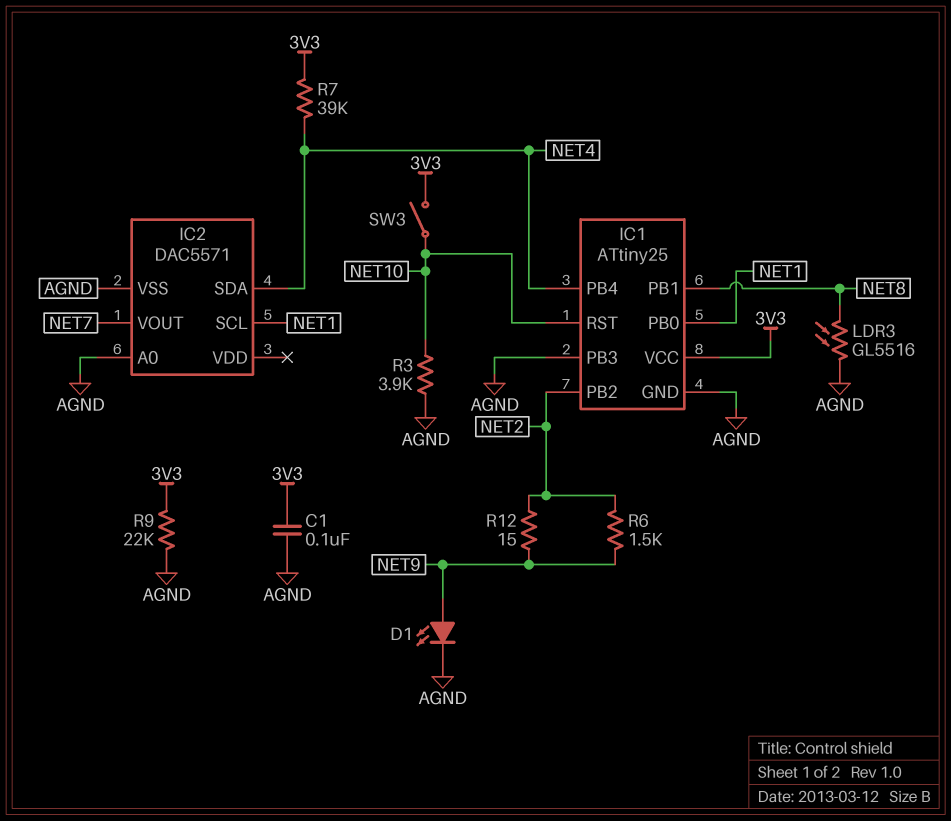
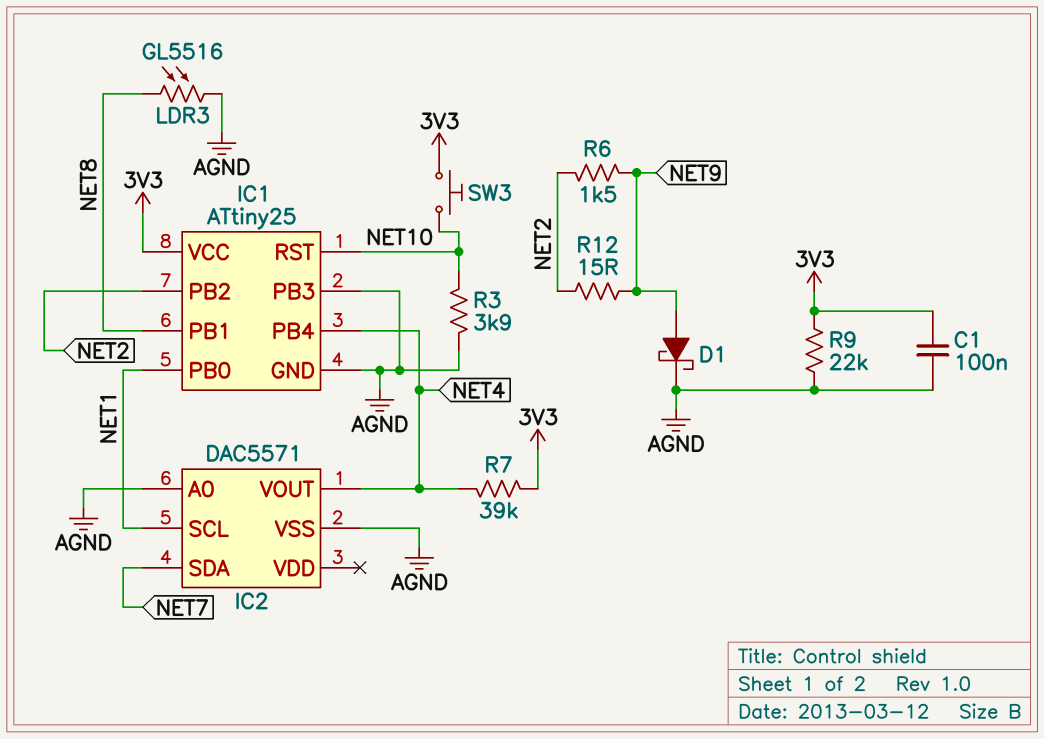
D1: LED (A NET9, K AGND) -> schottky (A NET9, K AGND)
IC2 pin SDA: NET4 -> NET7
IC2 pin VOUT: NET7 -> NET4
SW3: switch (3V3, NET10) -> button (3V3, NET10)

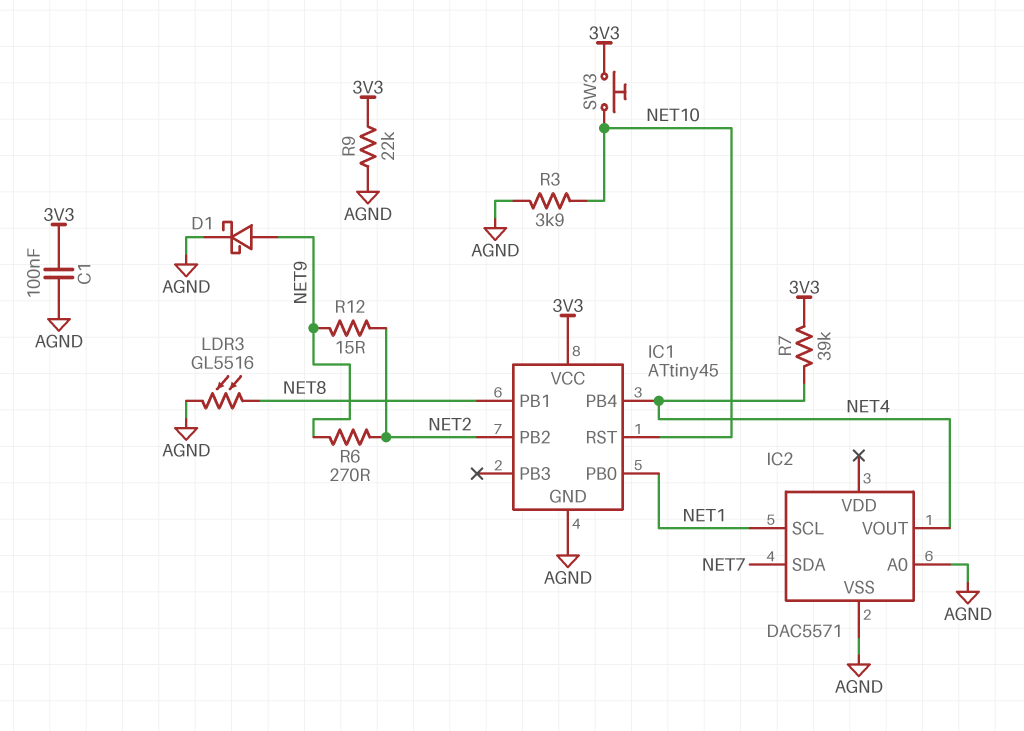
IC1: ATtiny25 -> ATtiny45
IC1 pin PB3: AGND -> none
R6: 1.5k (NET2, NET9) -> 270 (NET2, NET9)

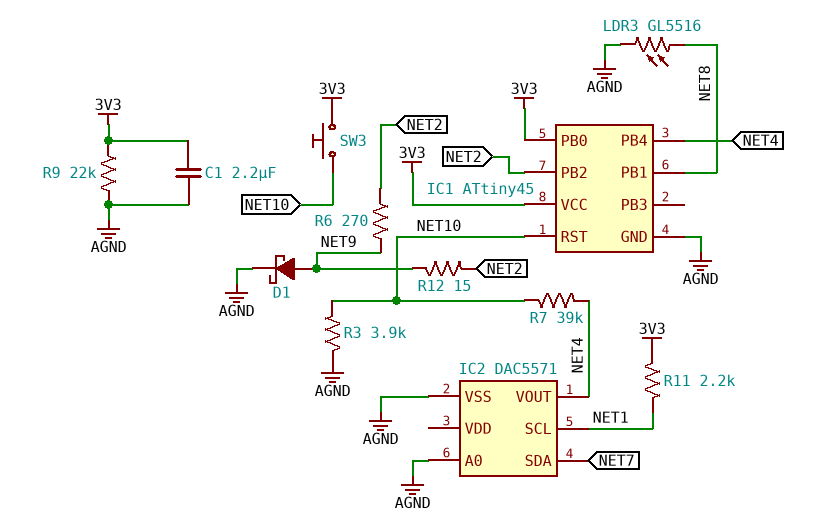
C1: 100nF (3V3, AGND) -> 2.2uF (3V3, AGND)
IC1 pin PB0: NET1 -> 3V3
R7: 39k (3V3, NET4) -> 39k (NET4, NET10)
R11: none -> 2.2k (3V3, NET1)

